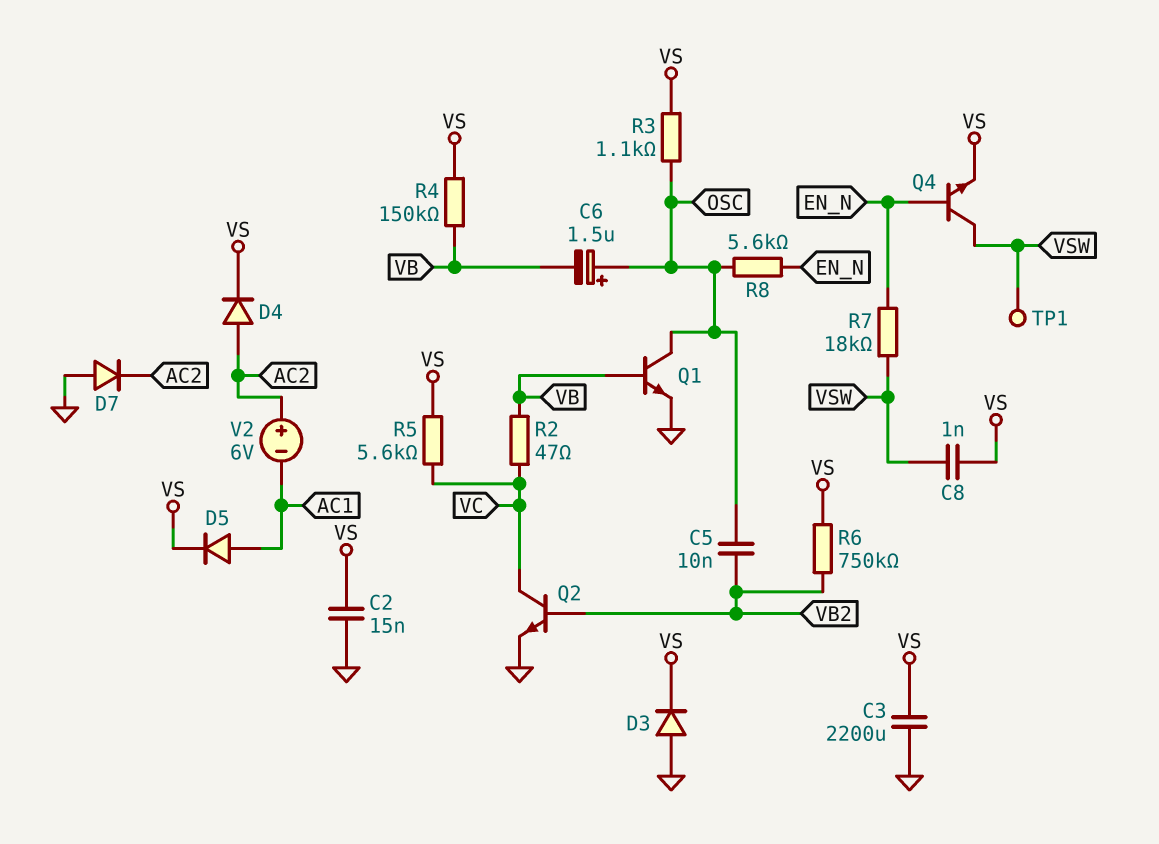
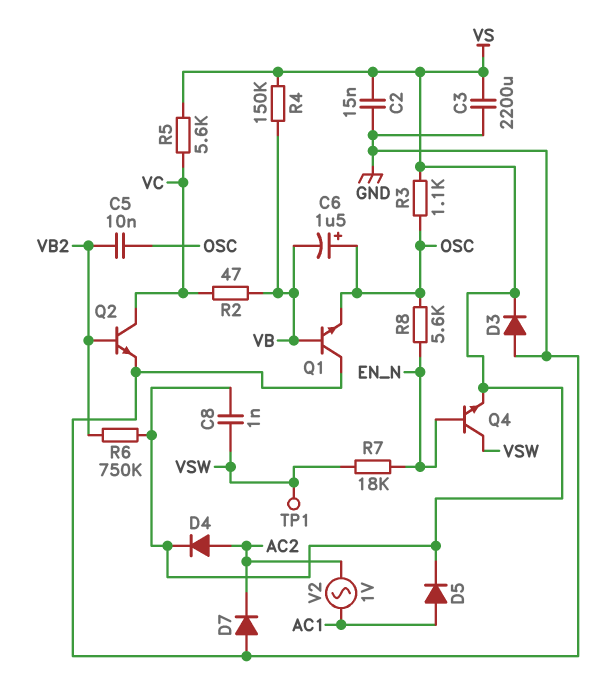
Q1: NPN (B VB, C OSC, E GND) -> NPN (B VB, C GND, E OSC)
V2: 6V (plus AC2, minus AC1) -> AC 1V (AC1, AC2)

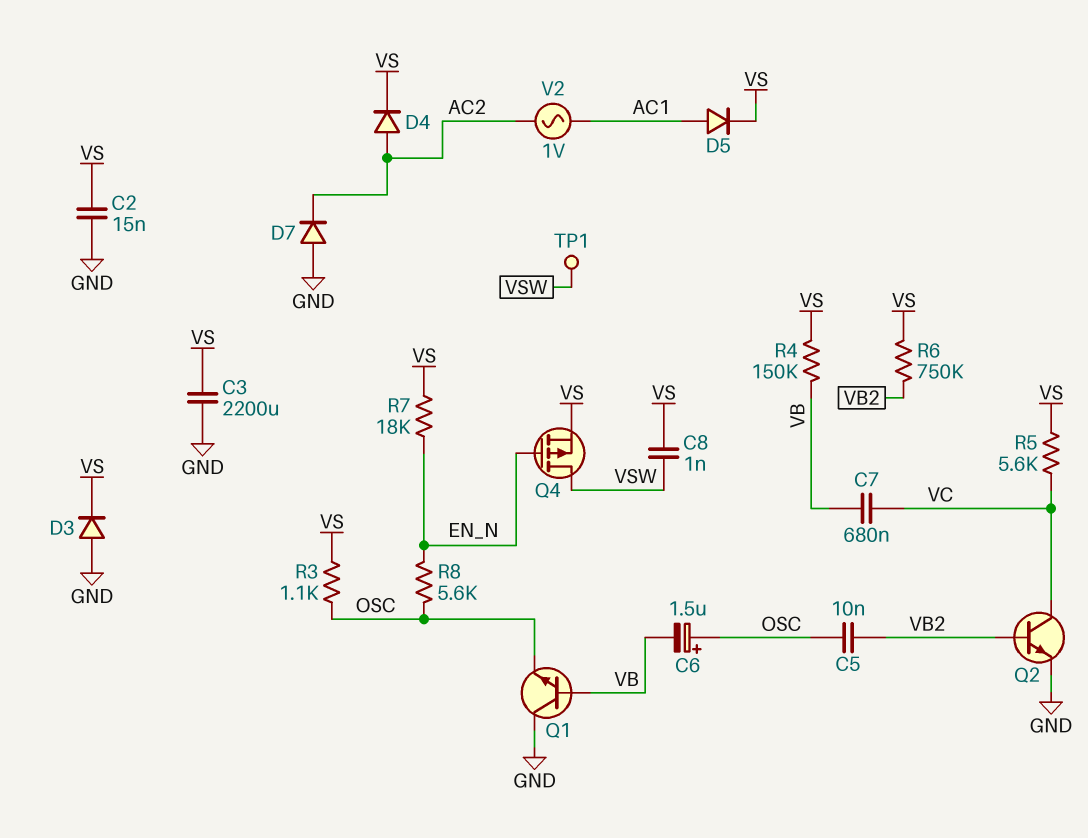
C7: none -> 680nF (VB, VC)
Q4: NPN (B EN_N, C VSW, E VS) -> PMOS (G EN_N, D VSW, S VS)
R2: 47 (VB, VC) -> none
R7: 18k (EN_N, VSW) -> 18k (EN_N, VS)

